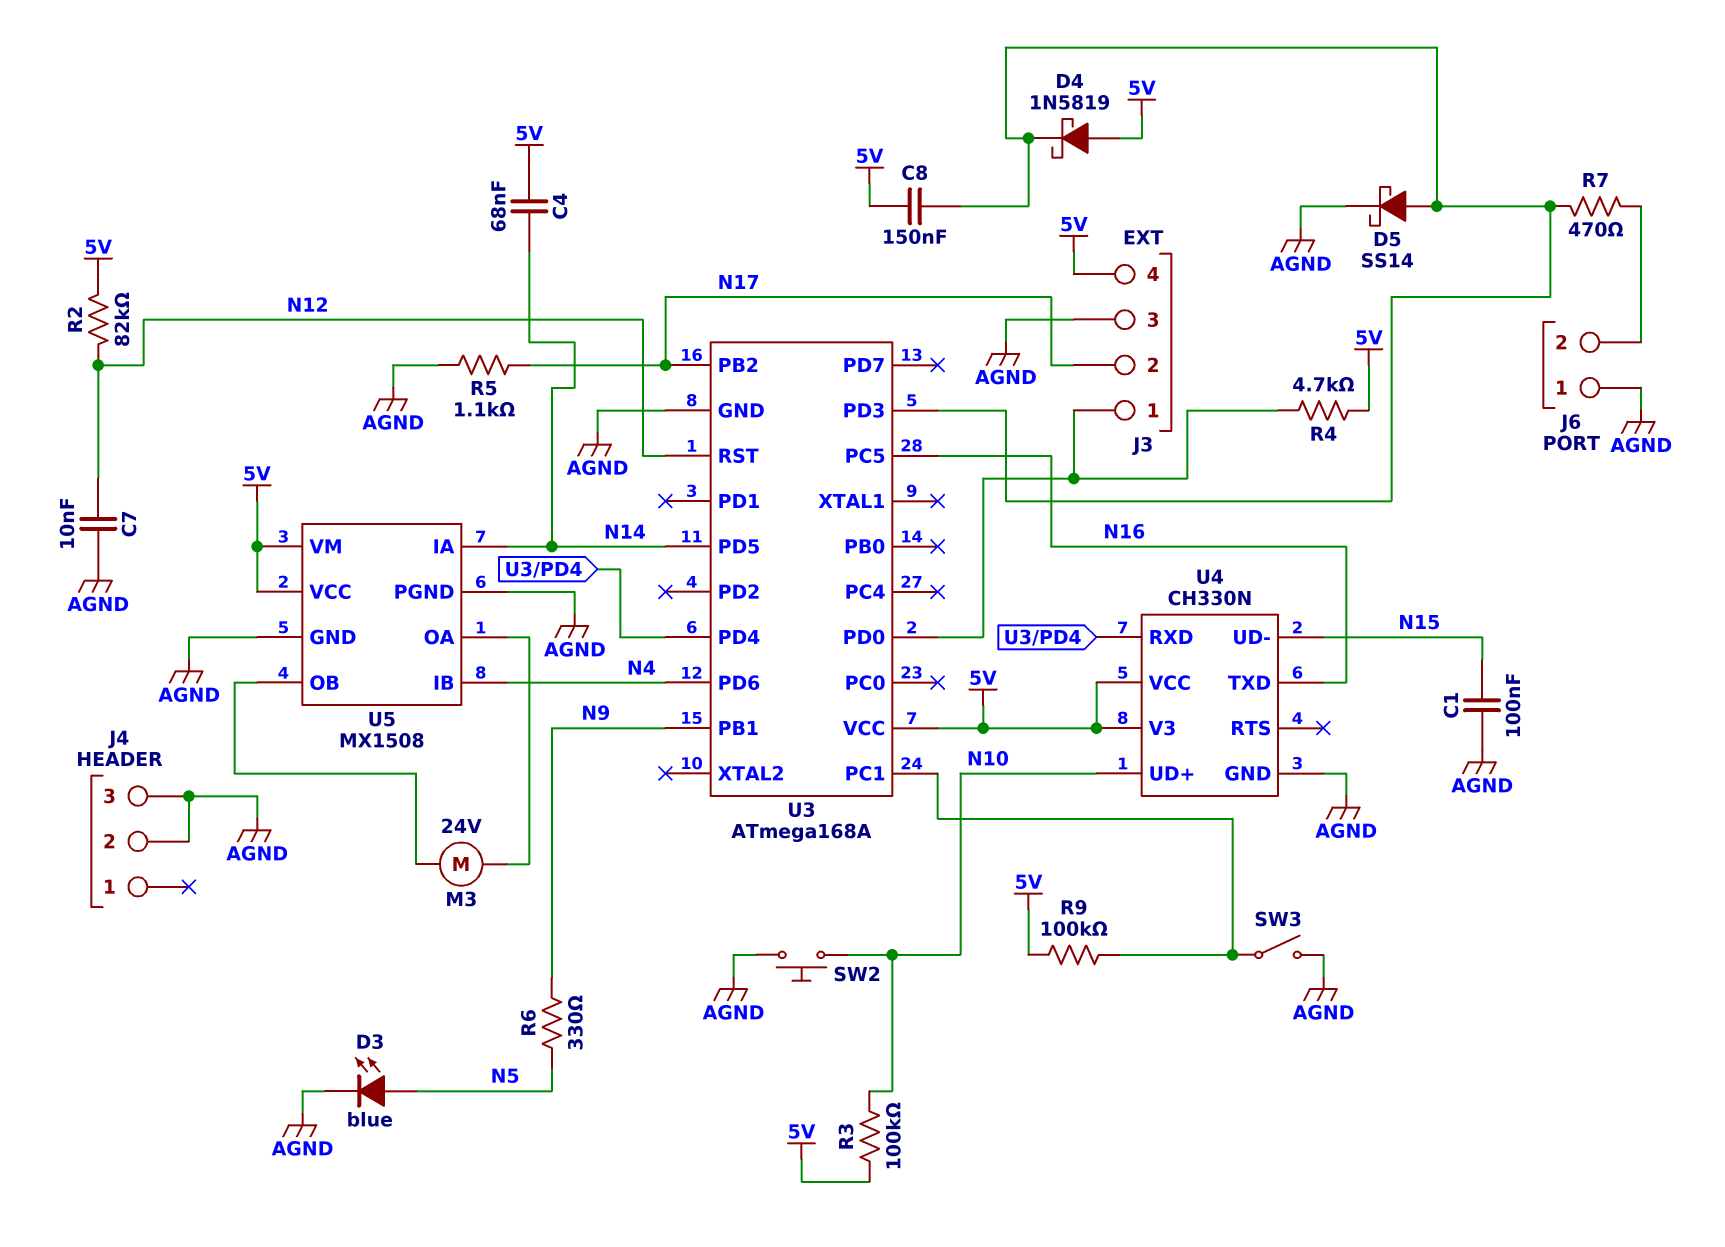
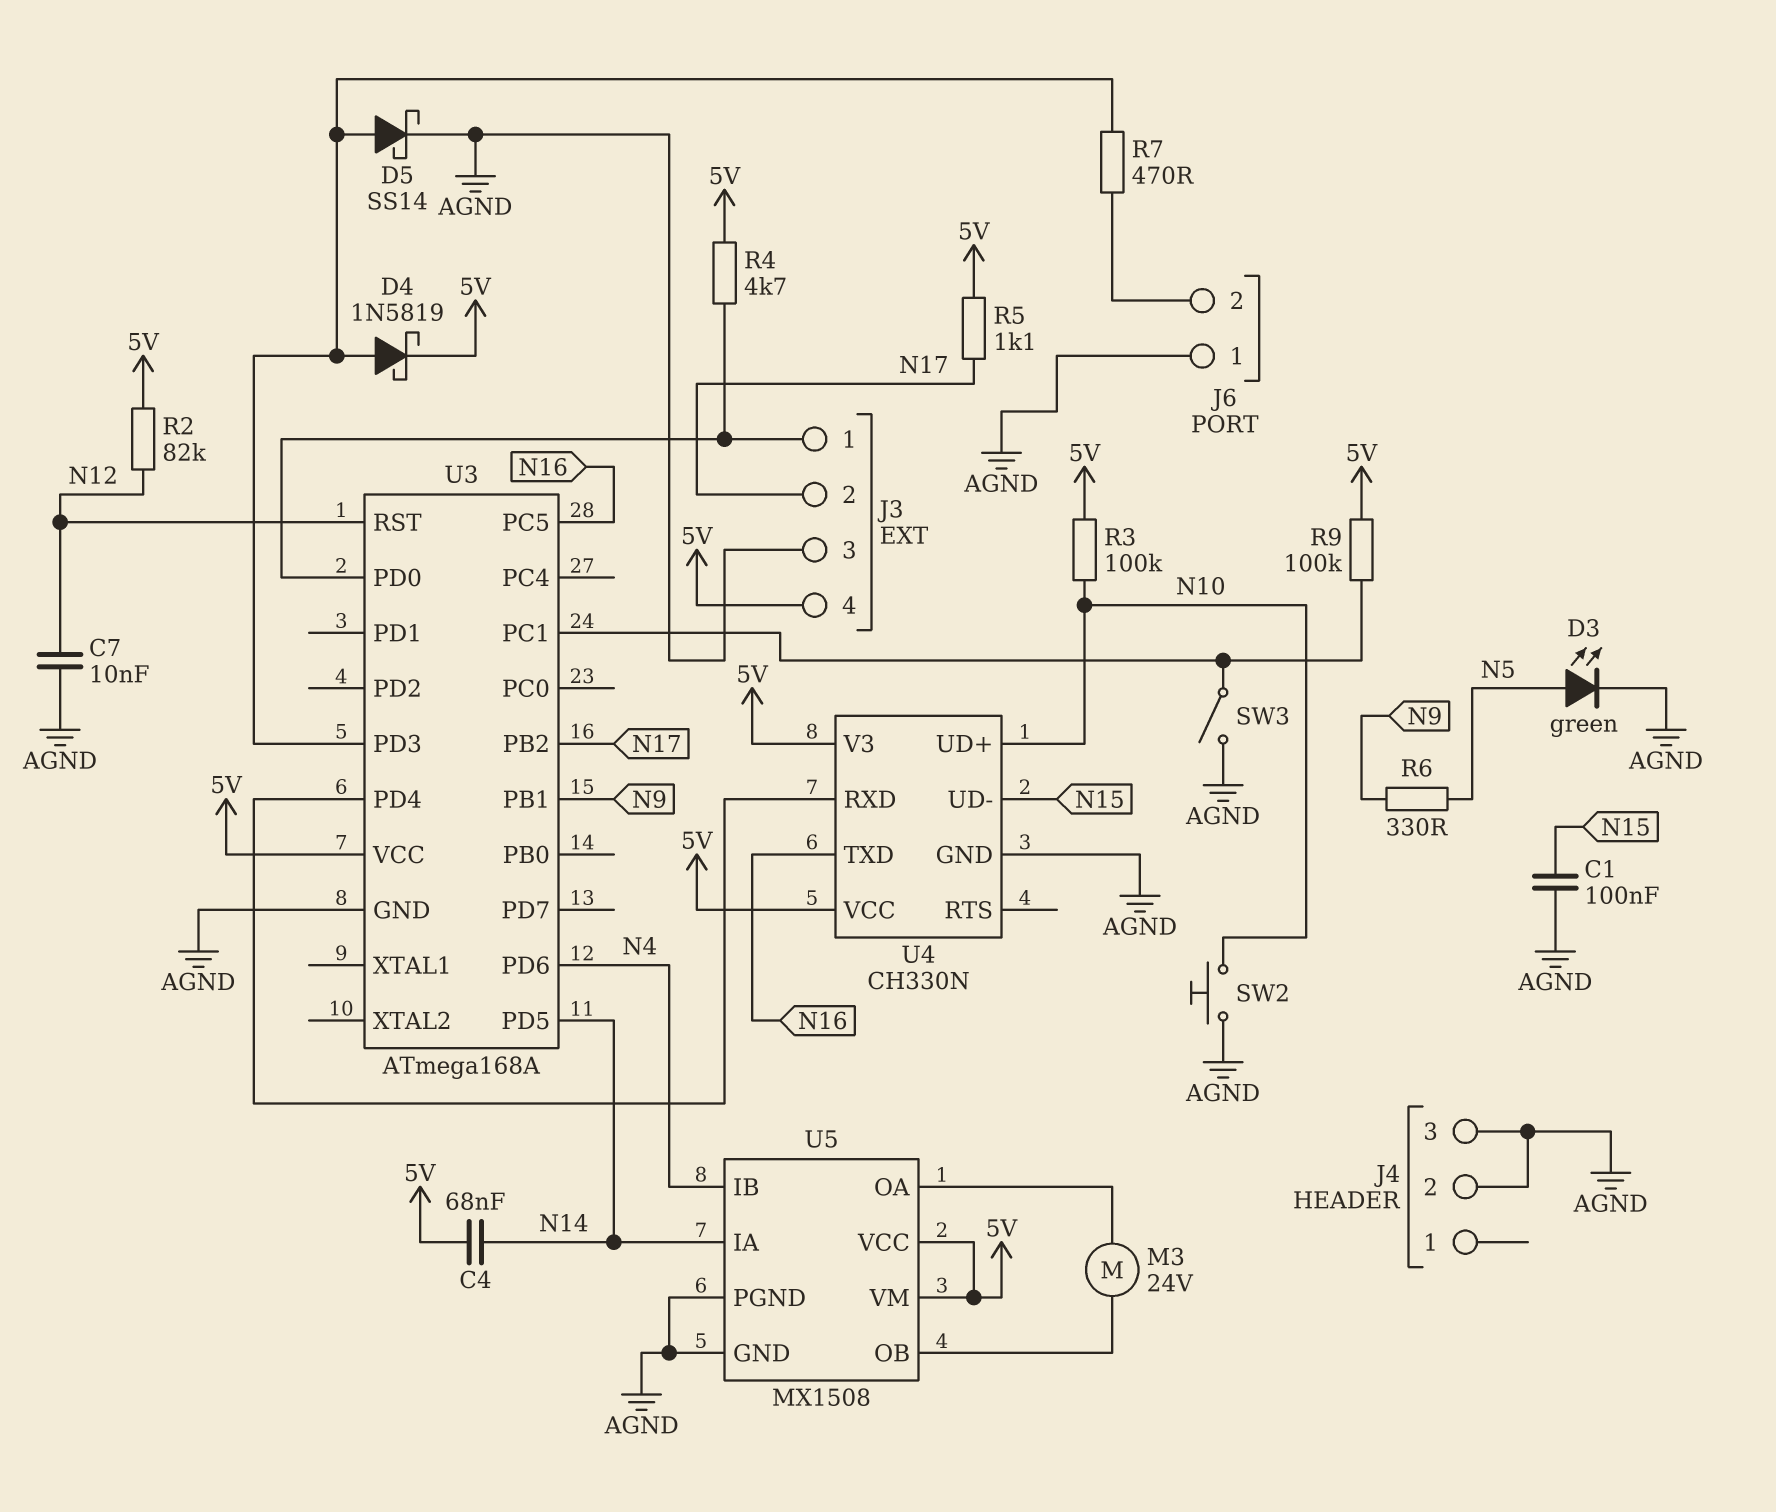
C8: 150nF (5V, U3/PD3) -> none
D3: LED blue (A N5, K AGND) -> LED green (A N5, K AGND)
D4: schottky 1N5819 (A 5V, K U3/PD3) -> schottky 1N5819 (A U3/PD3, K 5V)
R5: 1.1k (AGND, N17) -> 1.1k (5V, N17)

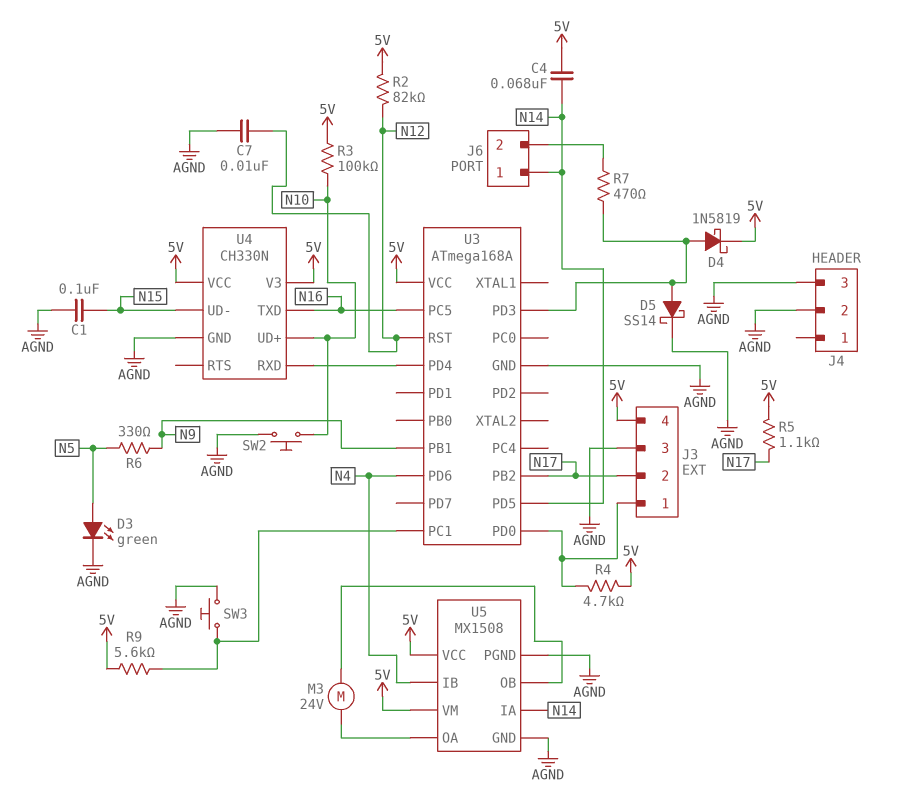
J6 pin 1: AGND -> N14
R9: 100k (5V, U3/PC1) -> 5.6k (5V, U3/PC1)
SW3: switch (AGND, U3/PC1) -> button (AGND, U3/PC1)

